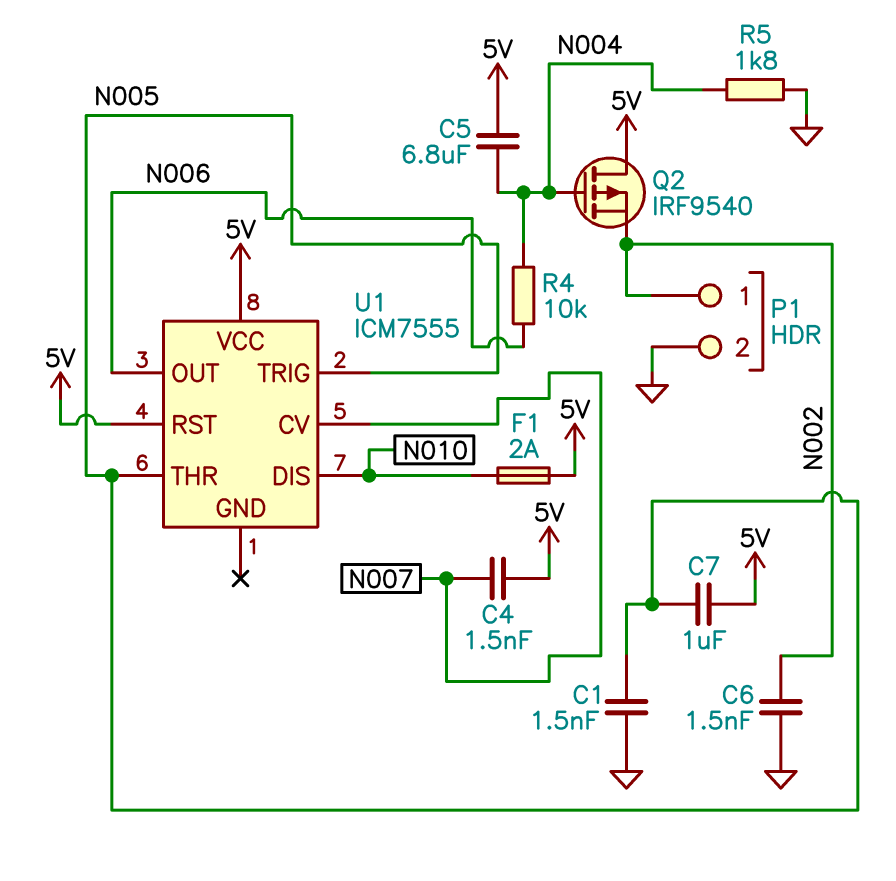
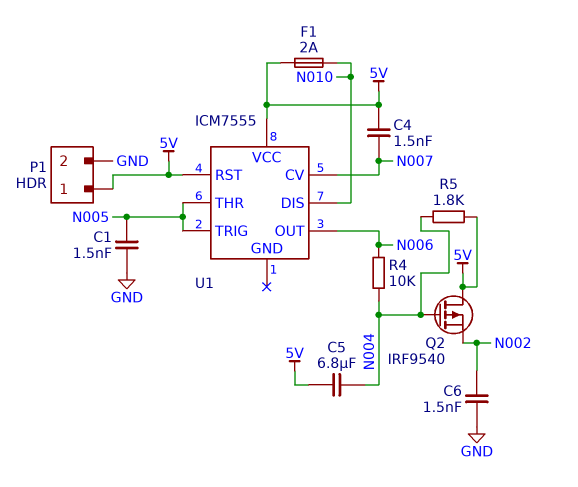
C7: 1uF (5V, N005) -> none
P1 pin 1: N002 -> 5V
R5: 1.8k (GND, N004) -> 1.8k (5V, N004)

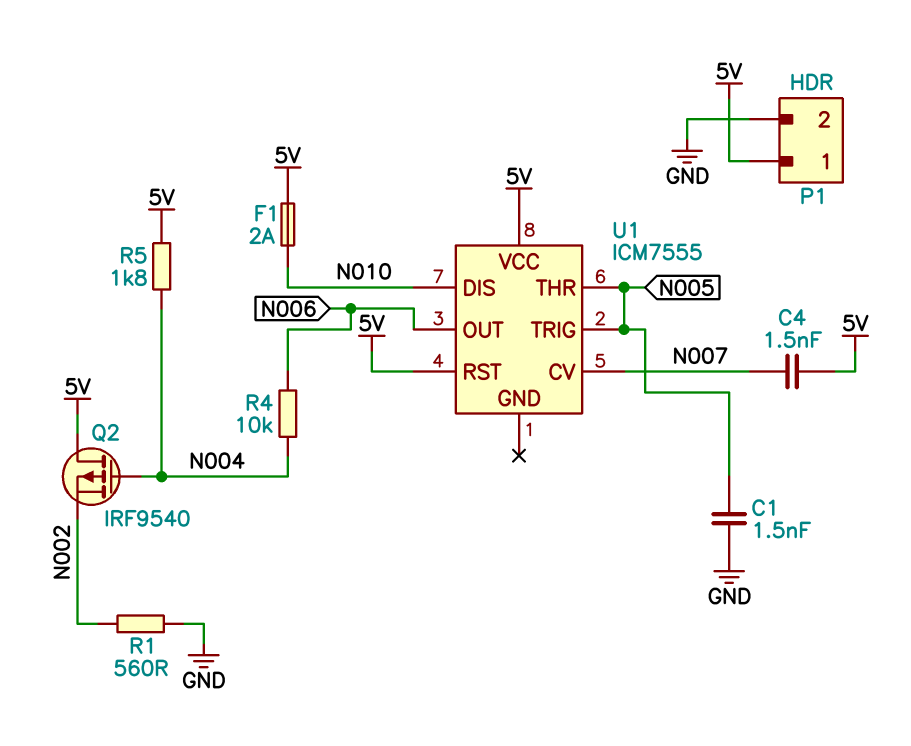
C5: 6.8uF (5V, N004) -> none
C6: 1.5nF (GND, N002) -> none
R1: none -> 560 (GND, N002)

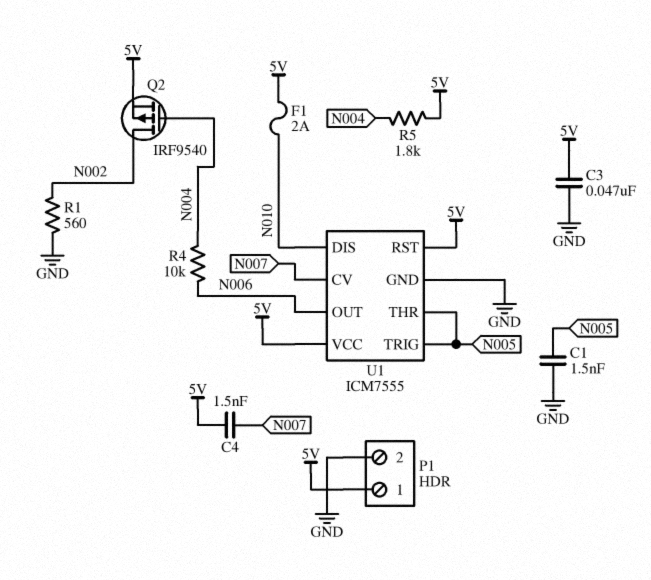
C3: none -> 47nF (5V, GND)
Q2: PMOS IRF9540 (G N004, D 5V, S N002) -> PMOS IRF9540 (G N004, D N002, S 5V)
U1 pin GND: none -> GND

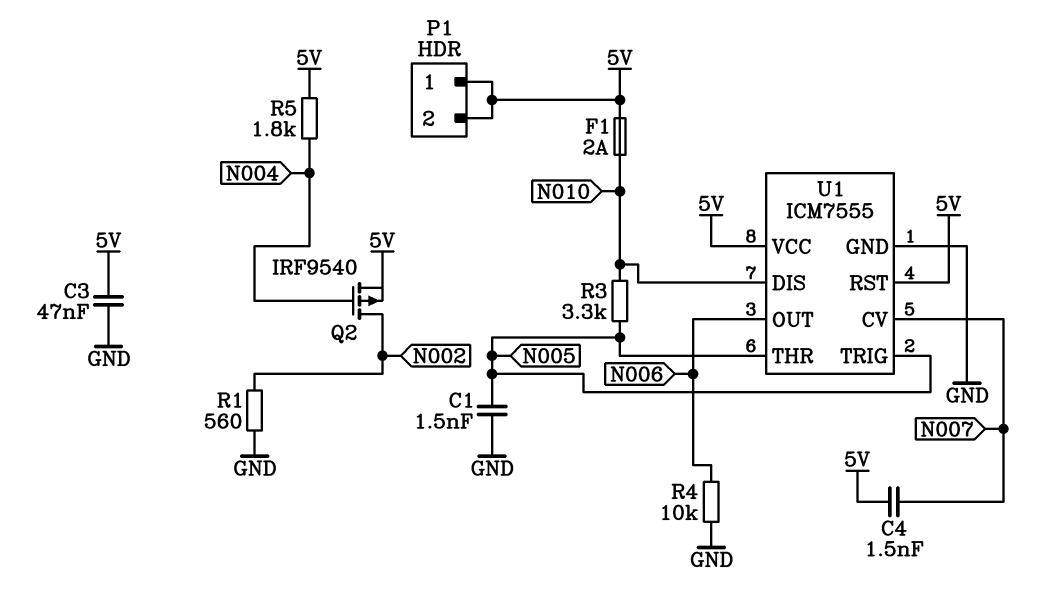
P1 pin 2: GND -> 5V
R3: none -> 3.3k (N005, N010)
R4: 10k (N004, N006) -> 10k (GND, N006)

